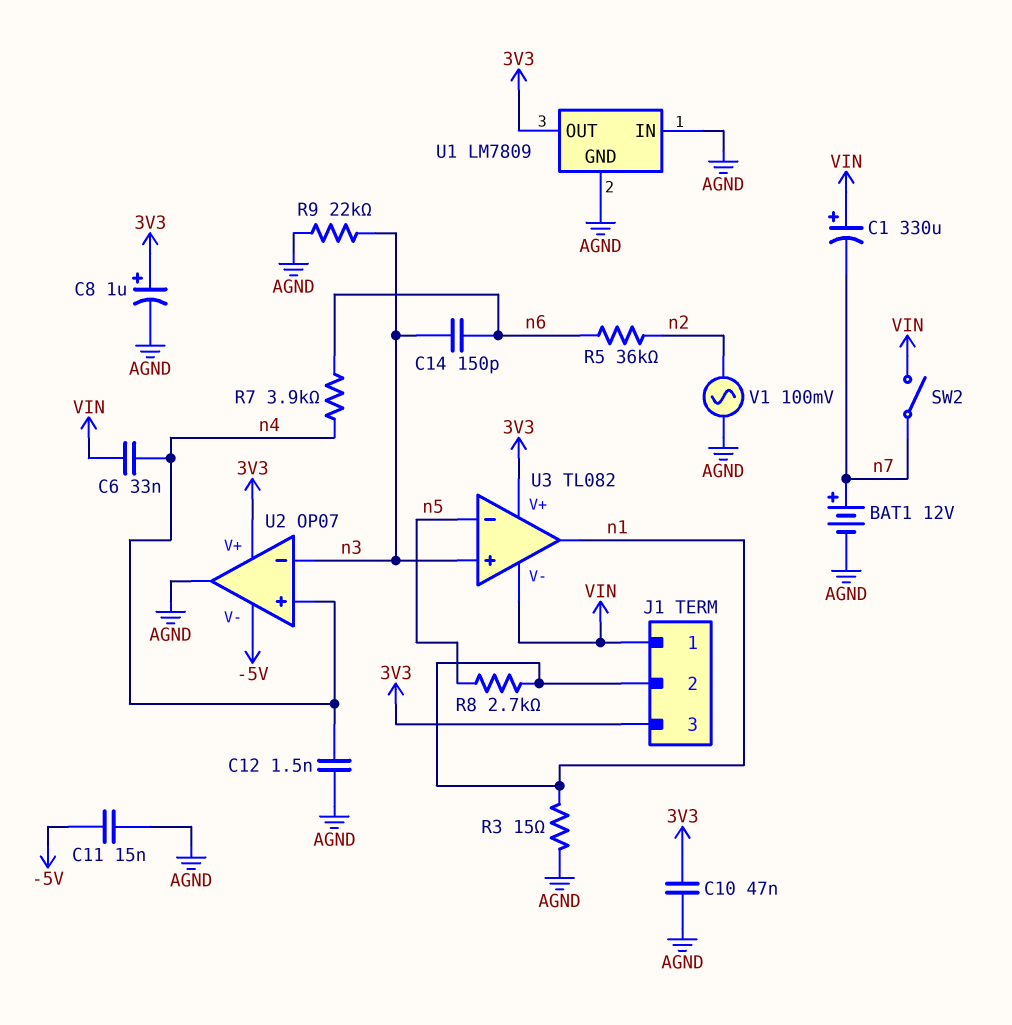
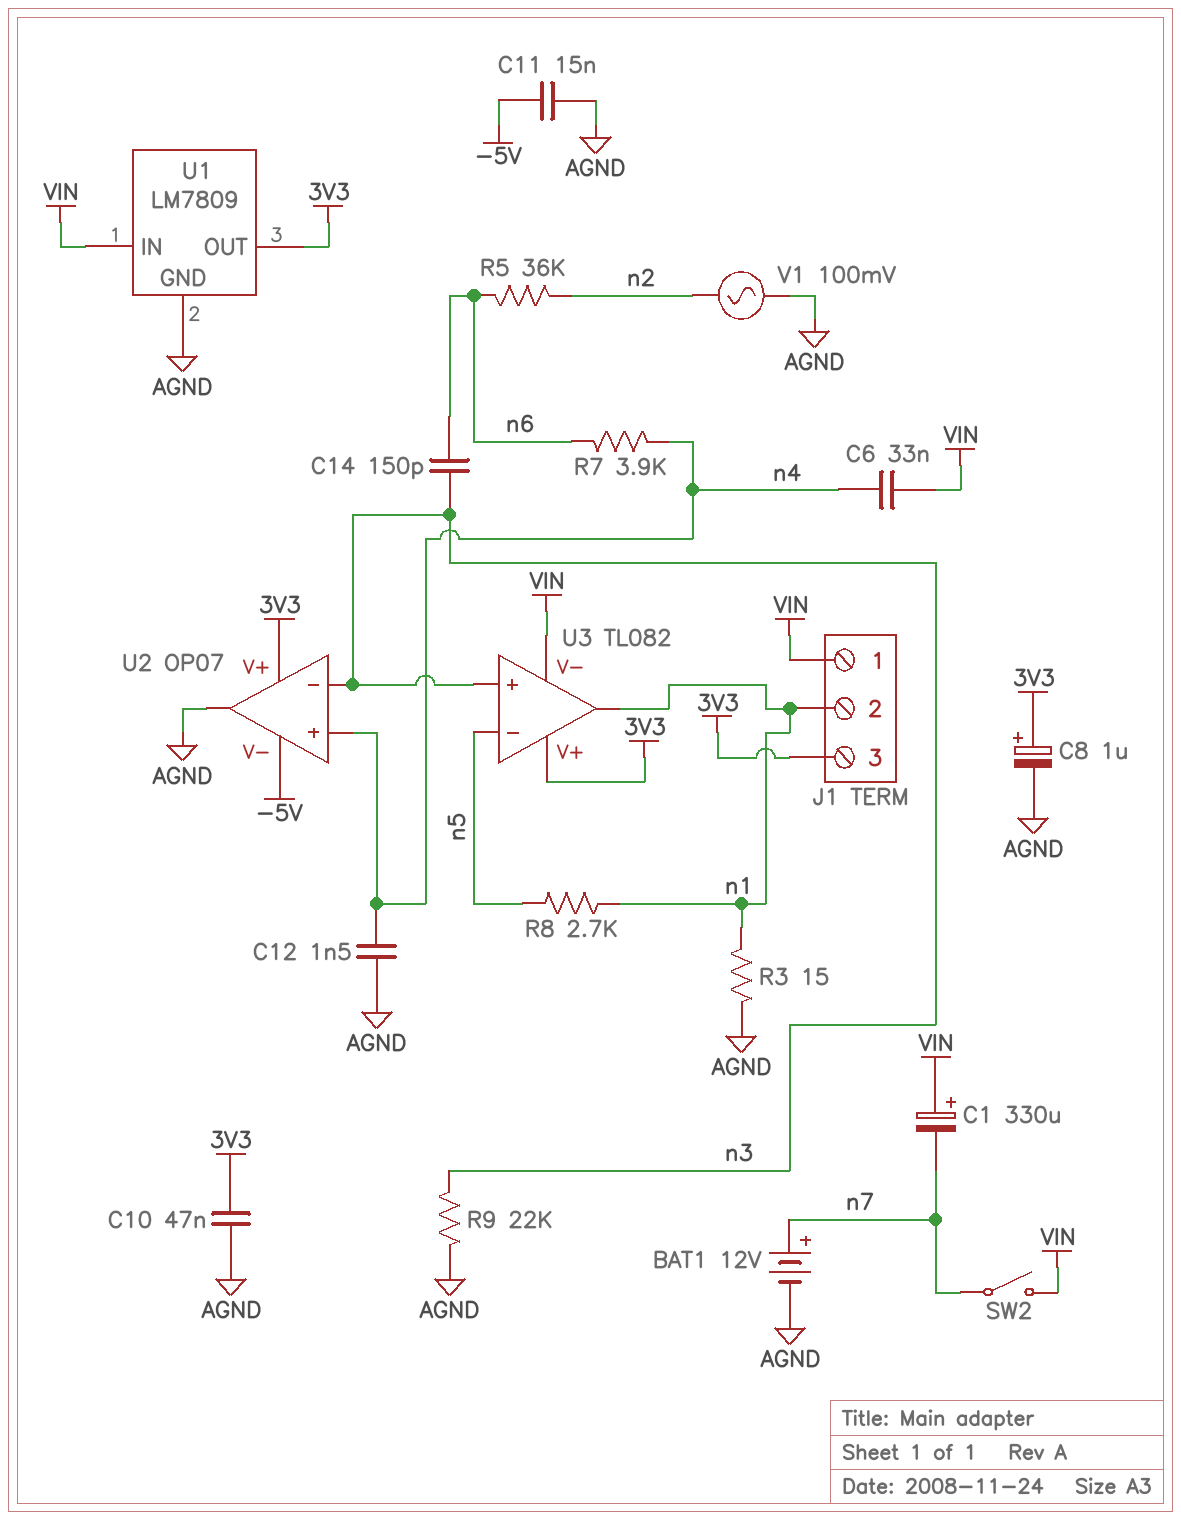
U1 pin IN: AGND -> VIN

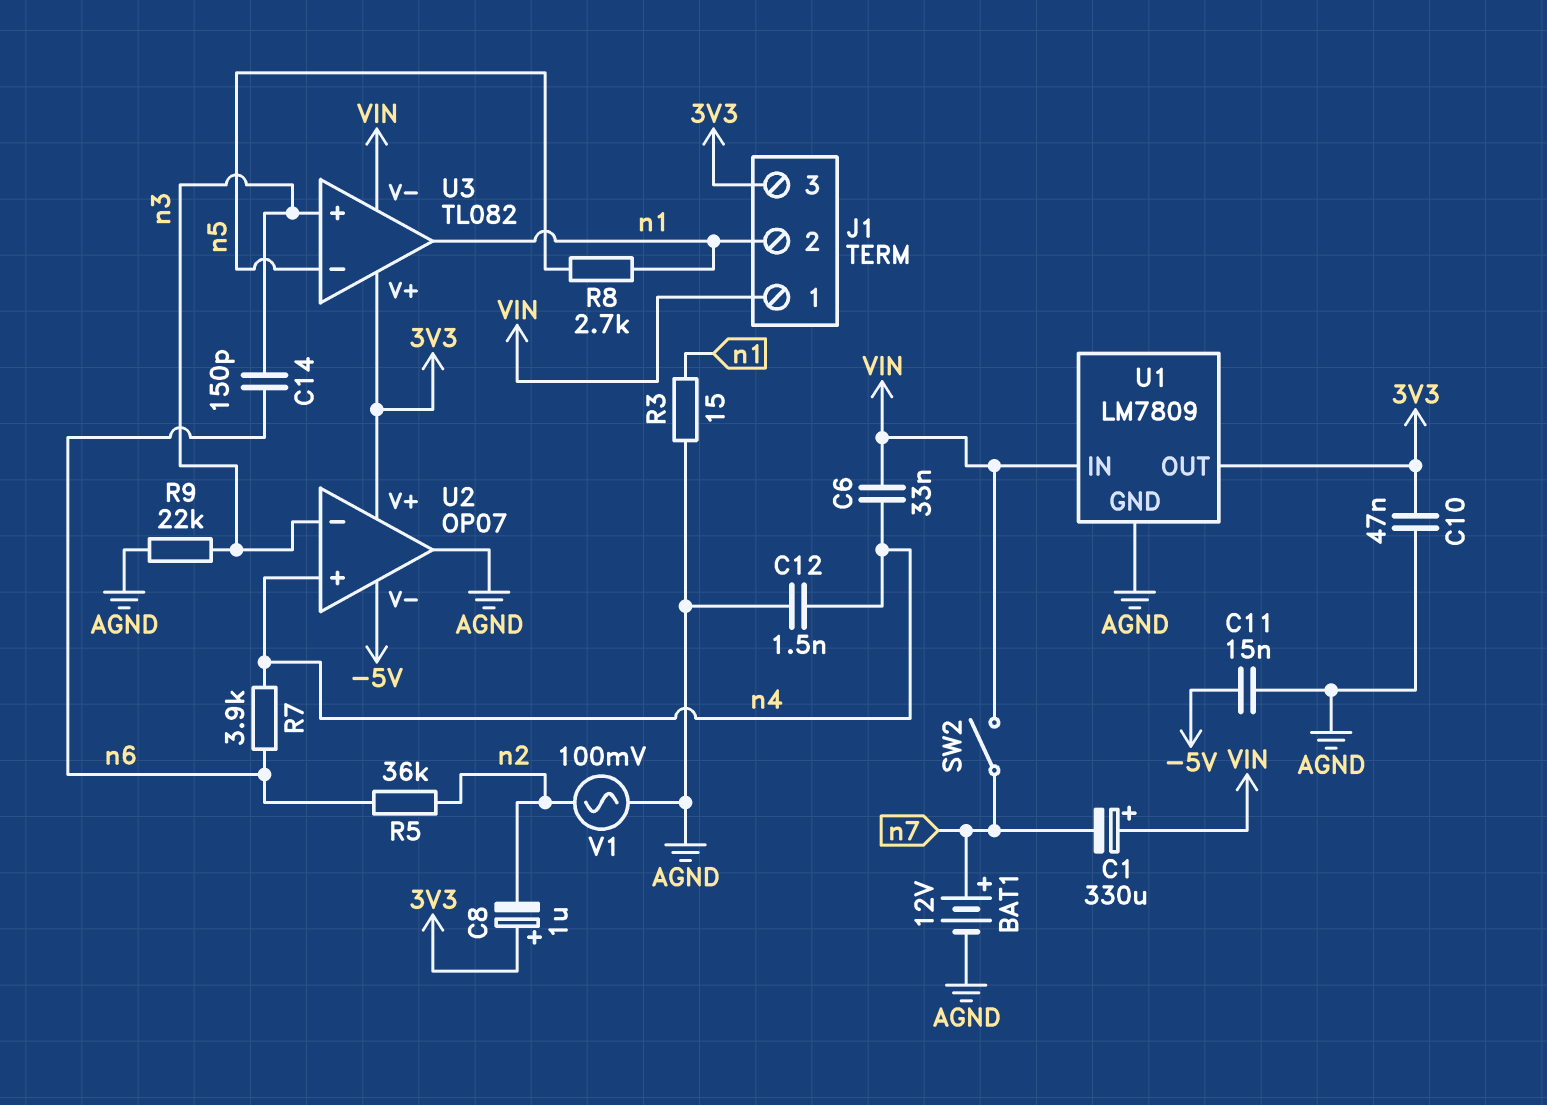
C8: 1uF (plus 3V3, minus AGND) -> 1uF (plus 3V3, minus n2)

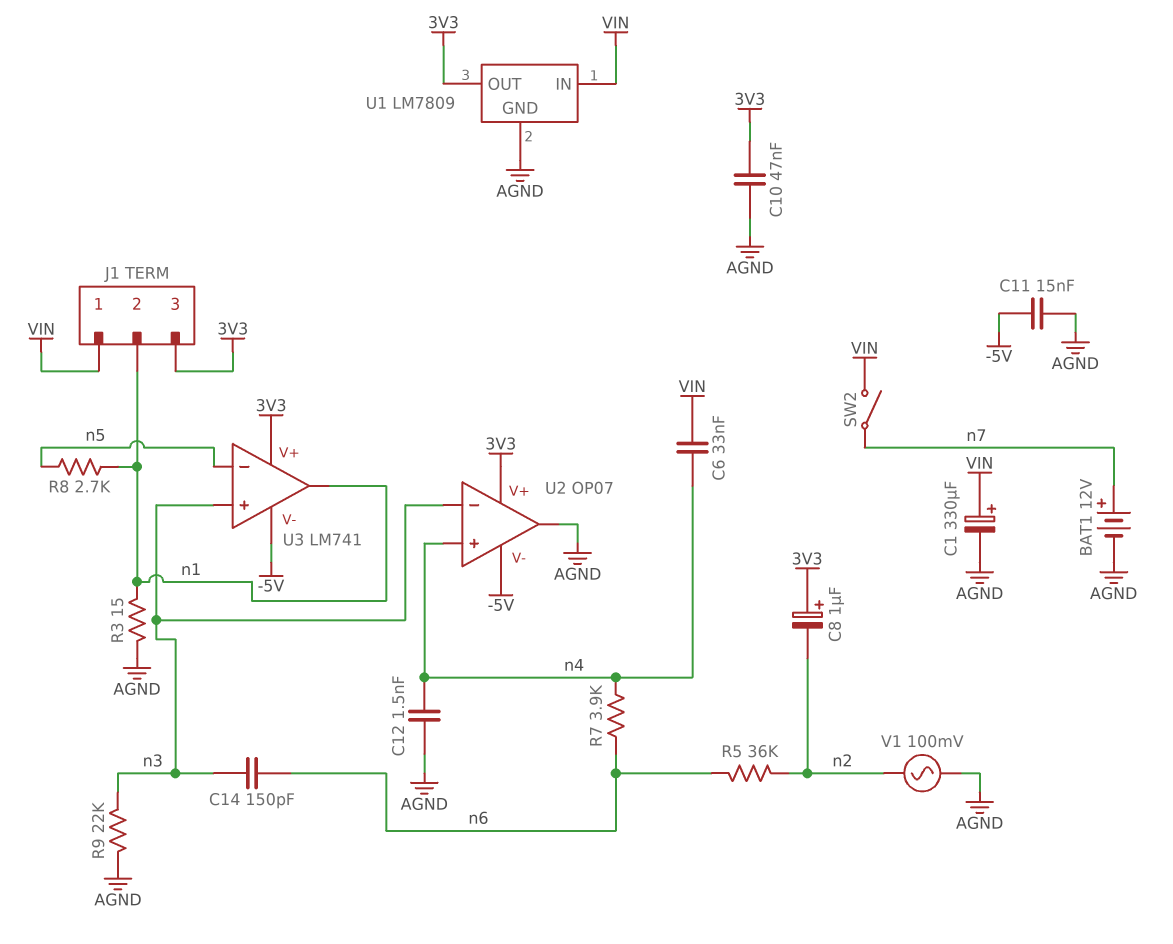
C1: 330uF (plus VIN, minus n7) -> 330uF (plus VIN, minus AGND)
U3: TL082 -> LM741
U3 pin V-: VIN -> -5V

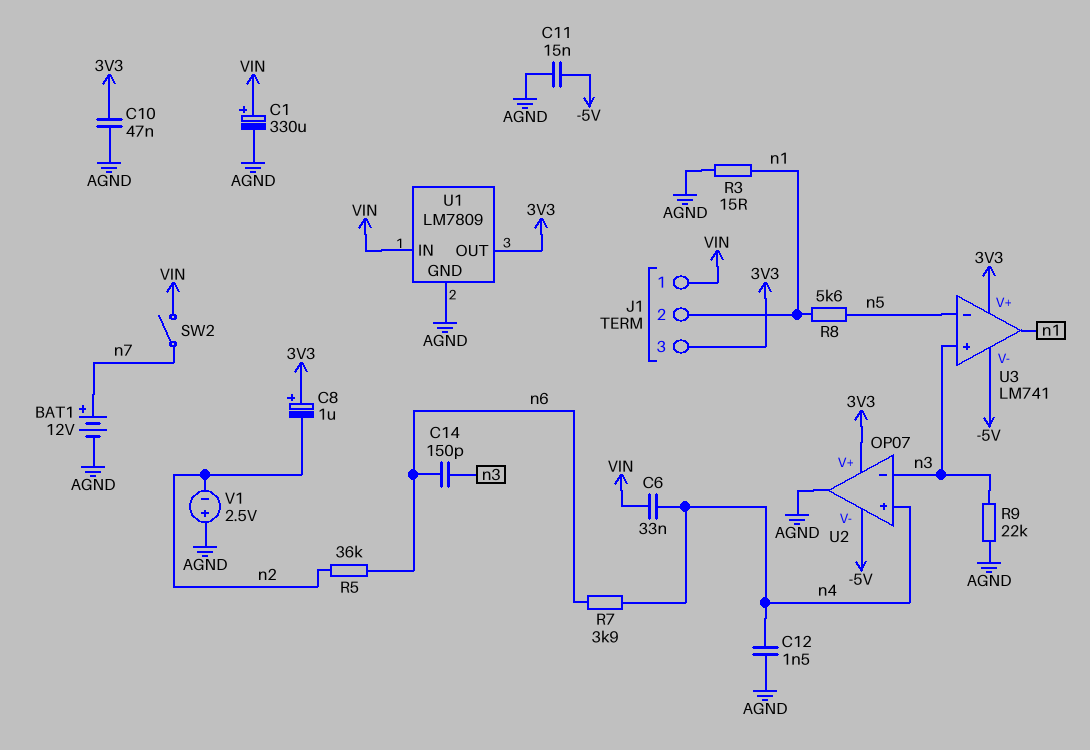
R8: 2.7k (n1, n5) -> 5.6k (n1, n5)
V1: AC 100mV (AGND, n2) -> 2.5V (plus AGND, minus n2)

